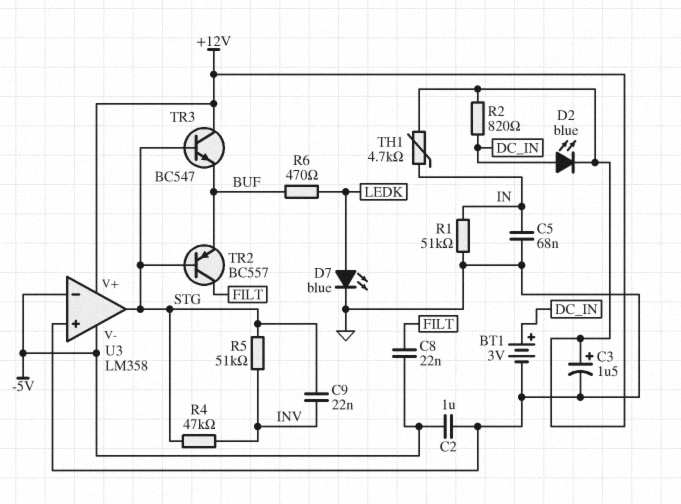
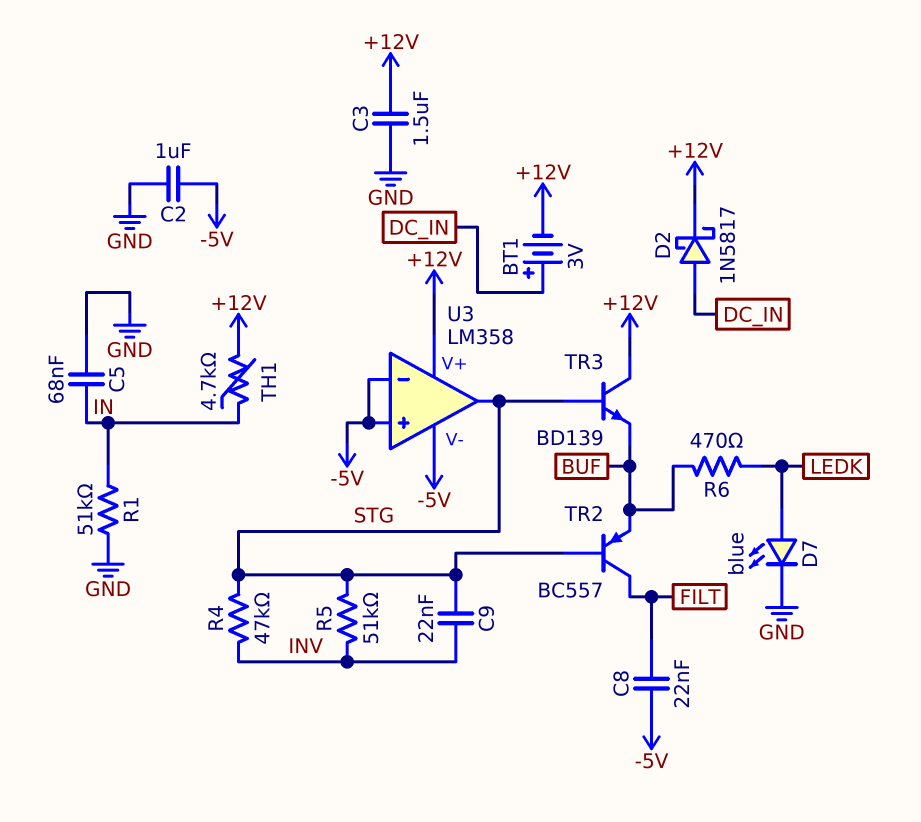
BT1: 3V (plus DC_IN, minus GND) -> 3V (plus DC_IN, minus +12V)
C3: 1.5uF (plus +12V, minus GND) -> 1.5uF (+12V, GND)
D2: LED blue (A DC_IN, K +12V) -> schottky 1N5817 (A DC_IN, K +12V)
R2: 820 (+12V, DC_IN) -> none
TR3: NPN BC547 (B STG, C +12V, E BUF) -> NPN BD139 (B STG, C +12V, E BUF)
U3 pin in+: GND -> -5V

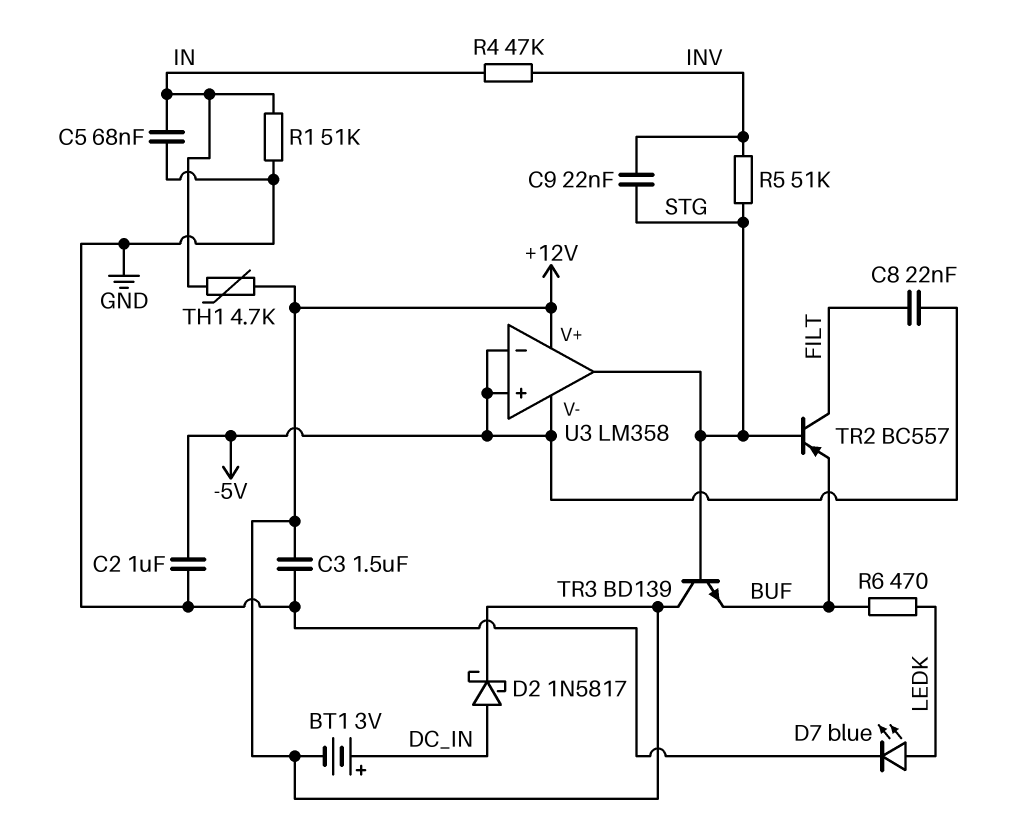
R4: 47k (INV, STG) -> 47k (IN, INV)

